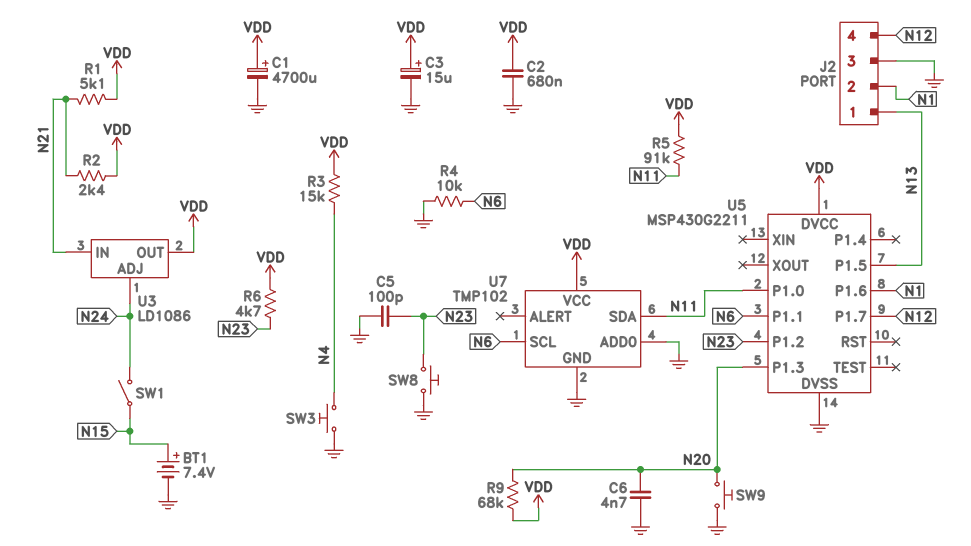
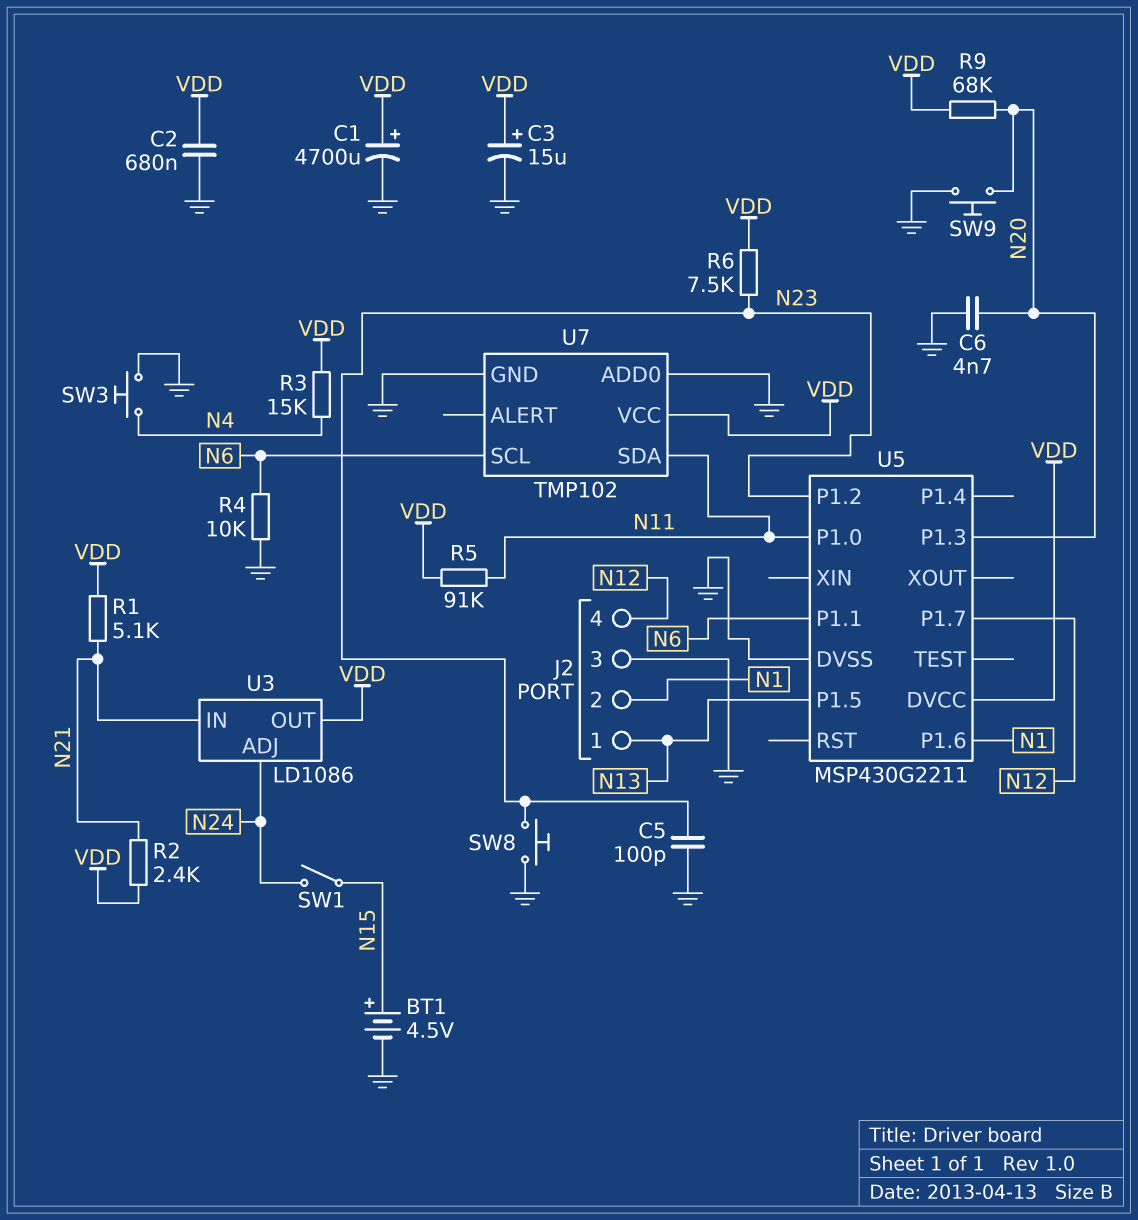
BT1: 7.4V (plus N15, minus GND) -> 4.5V (plus N15, minus GND)
R6: 4.7k (N23, VDD) -> 7.5k (N23, VDD)

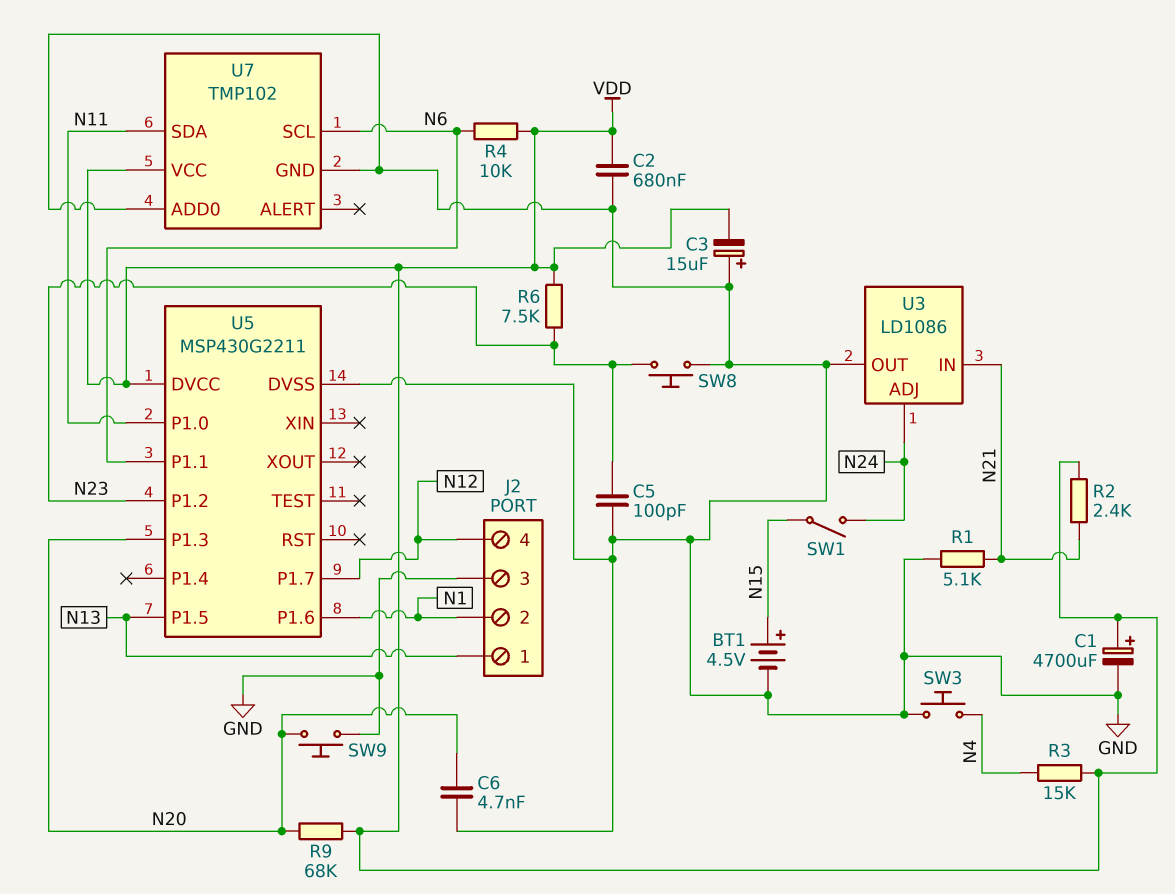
C3: 15uF (plus VDD, minus GND) -> 15uF (plus GND, minus VDD)
R1: 5.1k (N21, VDD) -> 5.1k (GND, N21)
R4: 10k (GND, N6) -> 10k (N6, VDD)
R5: 91k (N11, VDD) -> none
U3 pin OUT: VDD -> GND

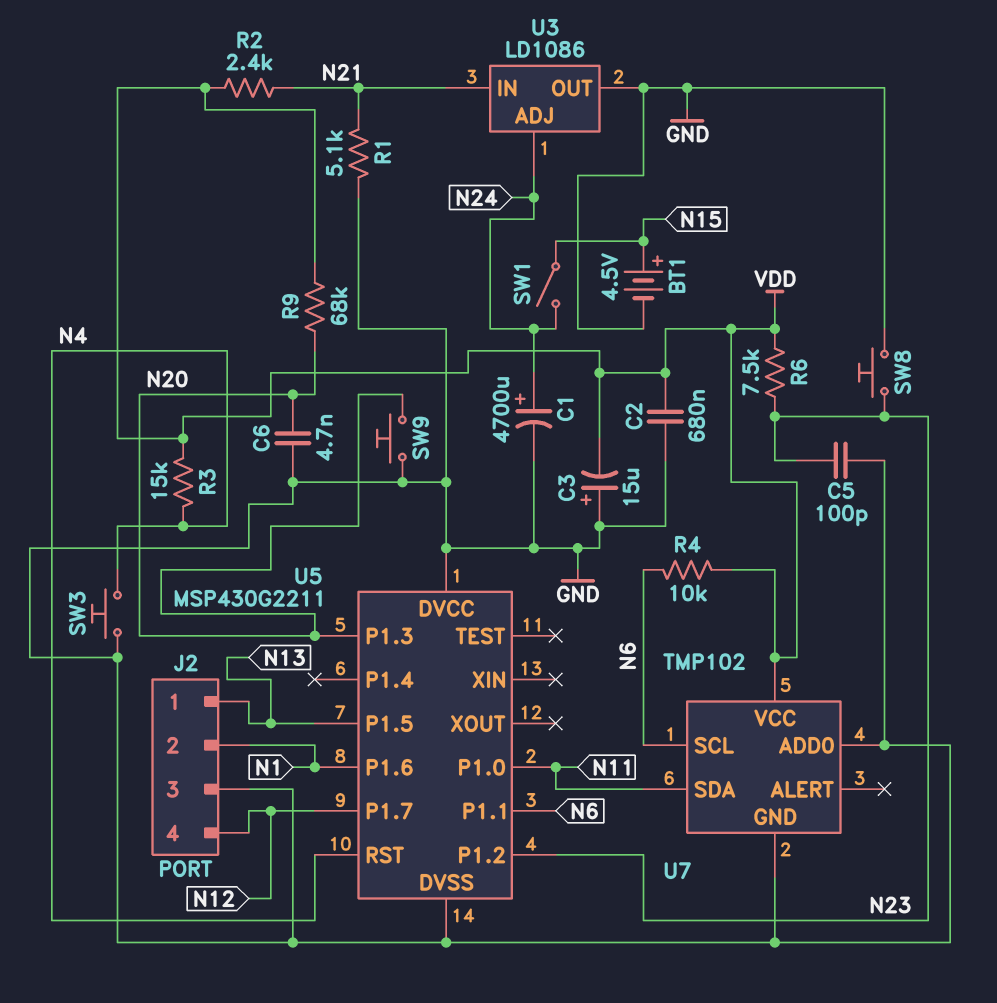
C1: 4700uF (plus VDD, minus GND) -> 4700uF (plus N24, minus GND)
U5 pin DVCC: VDD -> GND
U5 pin RST: none -> N4

